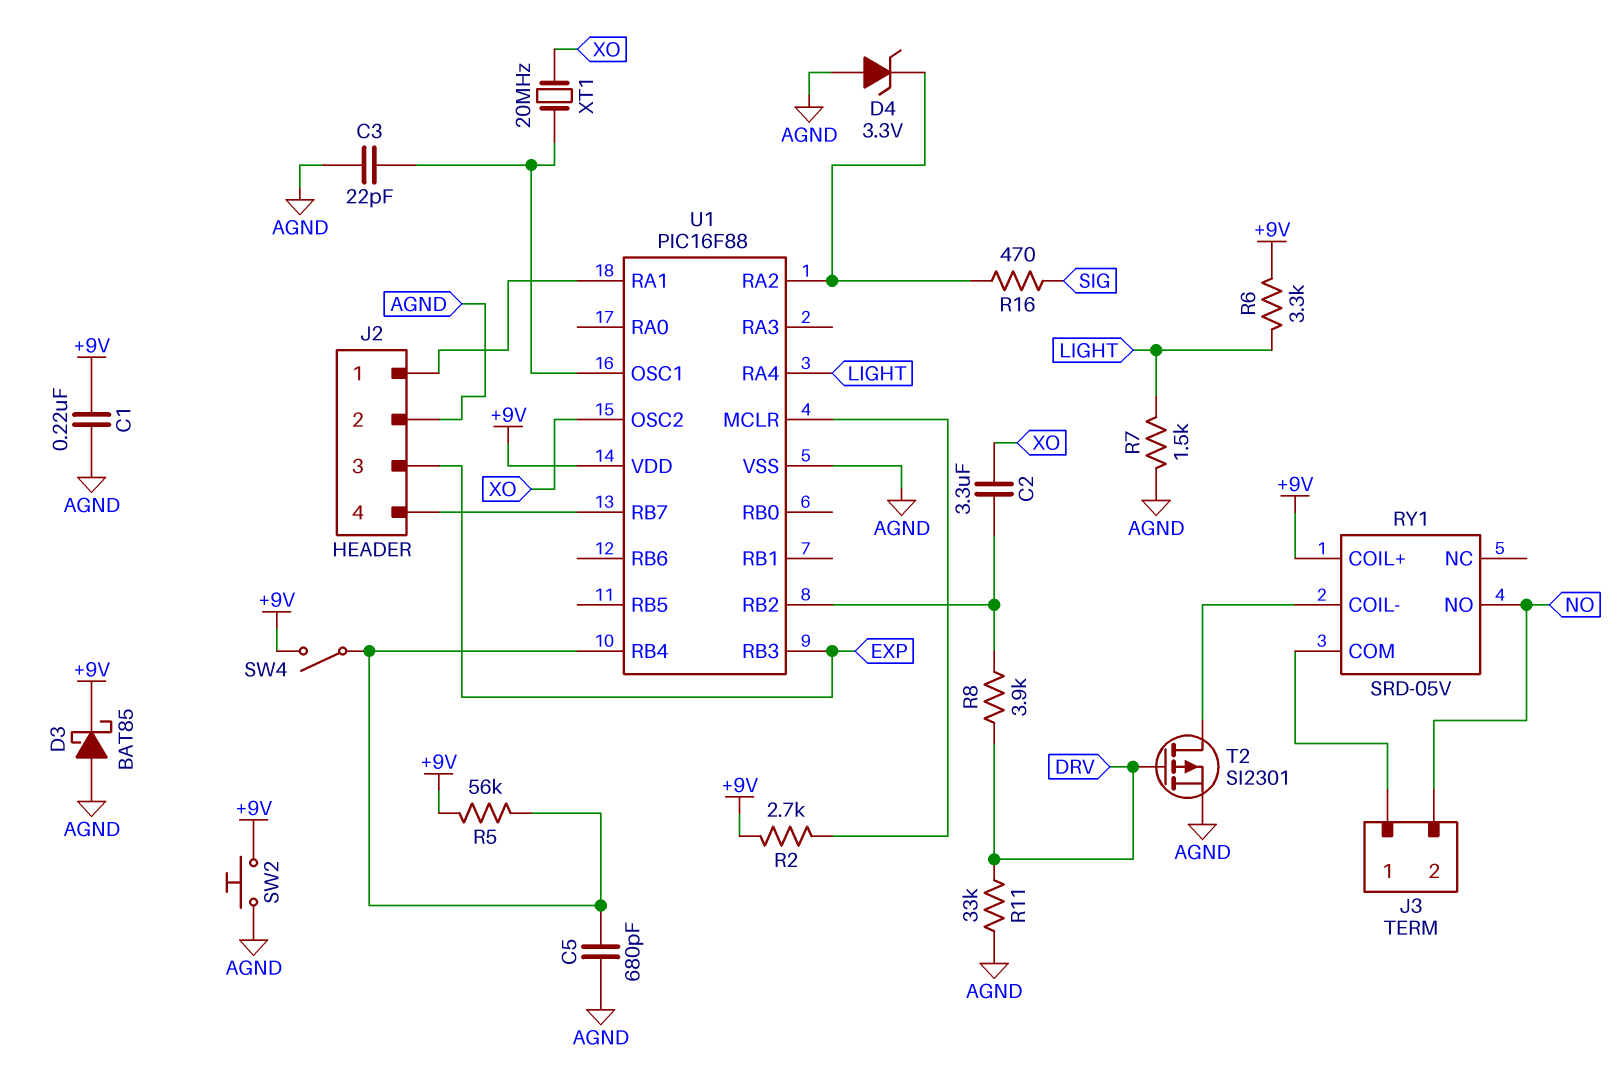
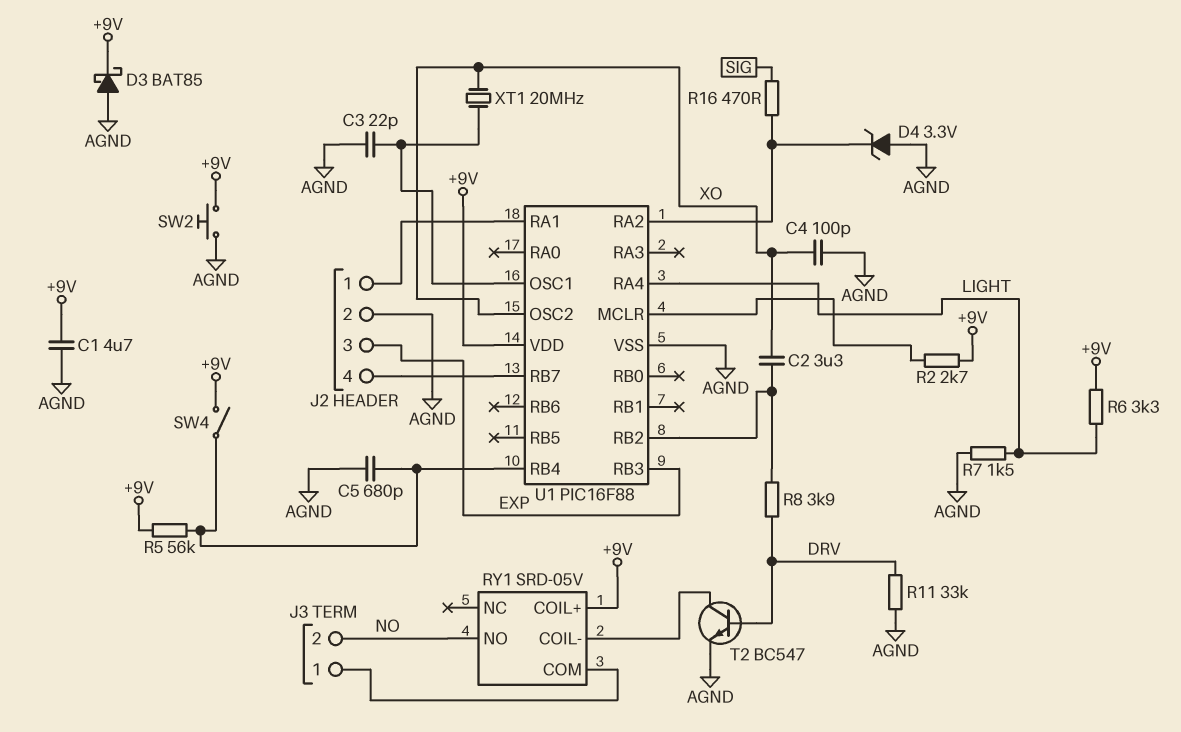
C1: 220nF (+9V, AGND) -> 4.7uF (+9V, AGND)
C4: none -> 100pF (AGND, XO)
T2: PMOS SI2301 (G DRV, D RY1/COIL-, S AGND) -> NPN BC547 (B DRV, C RY1/COIL-, E AGND)

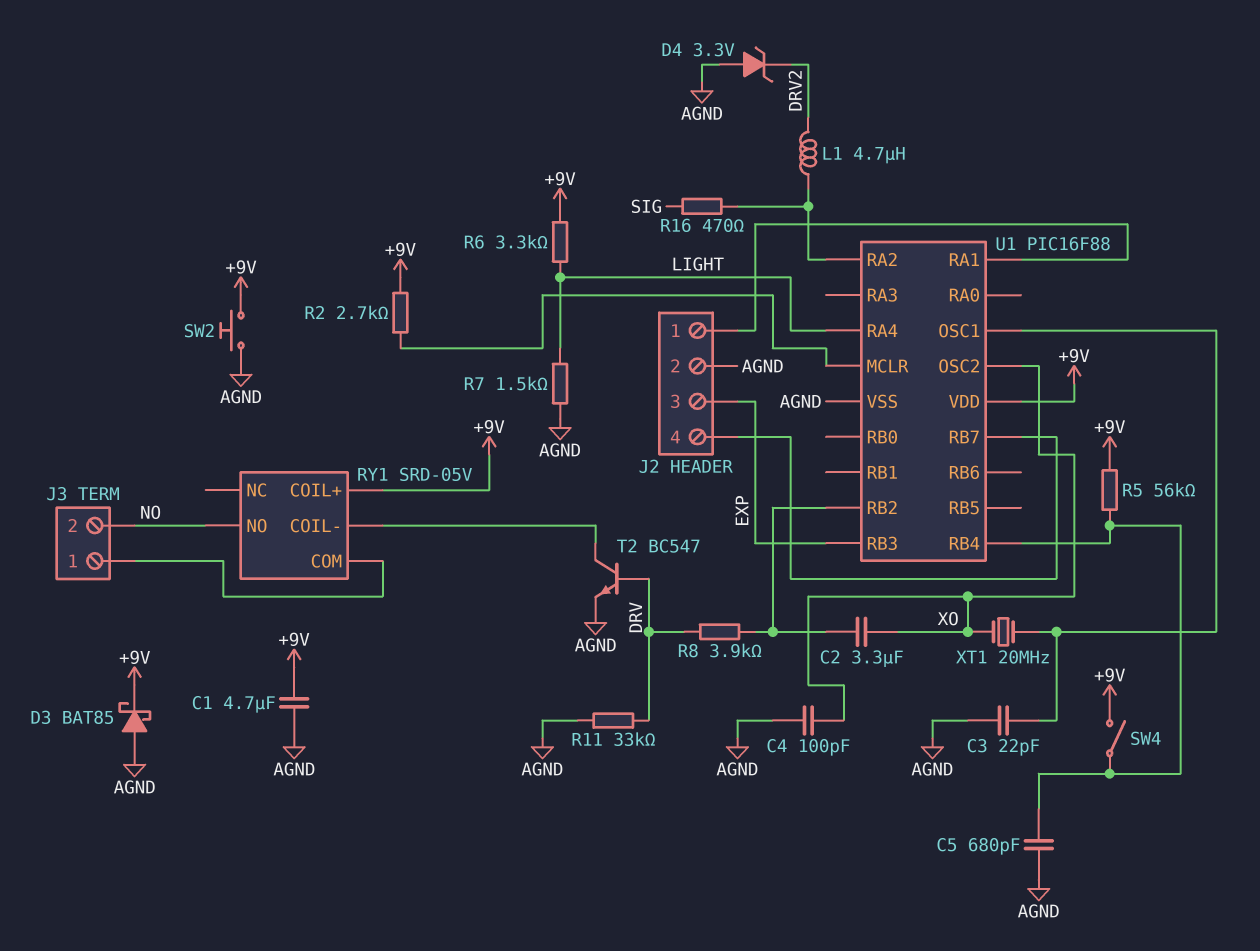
D4: zener 3.3V (A AGND, K U1/RA2) -> zener 3.3V (A AGND, K DRV2)
L1: none -> 4.7uH (DRV2, U1/RA2)

